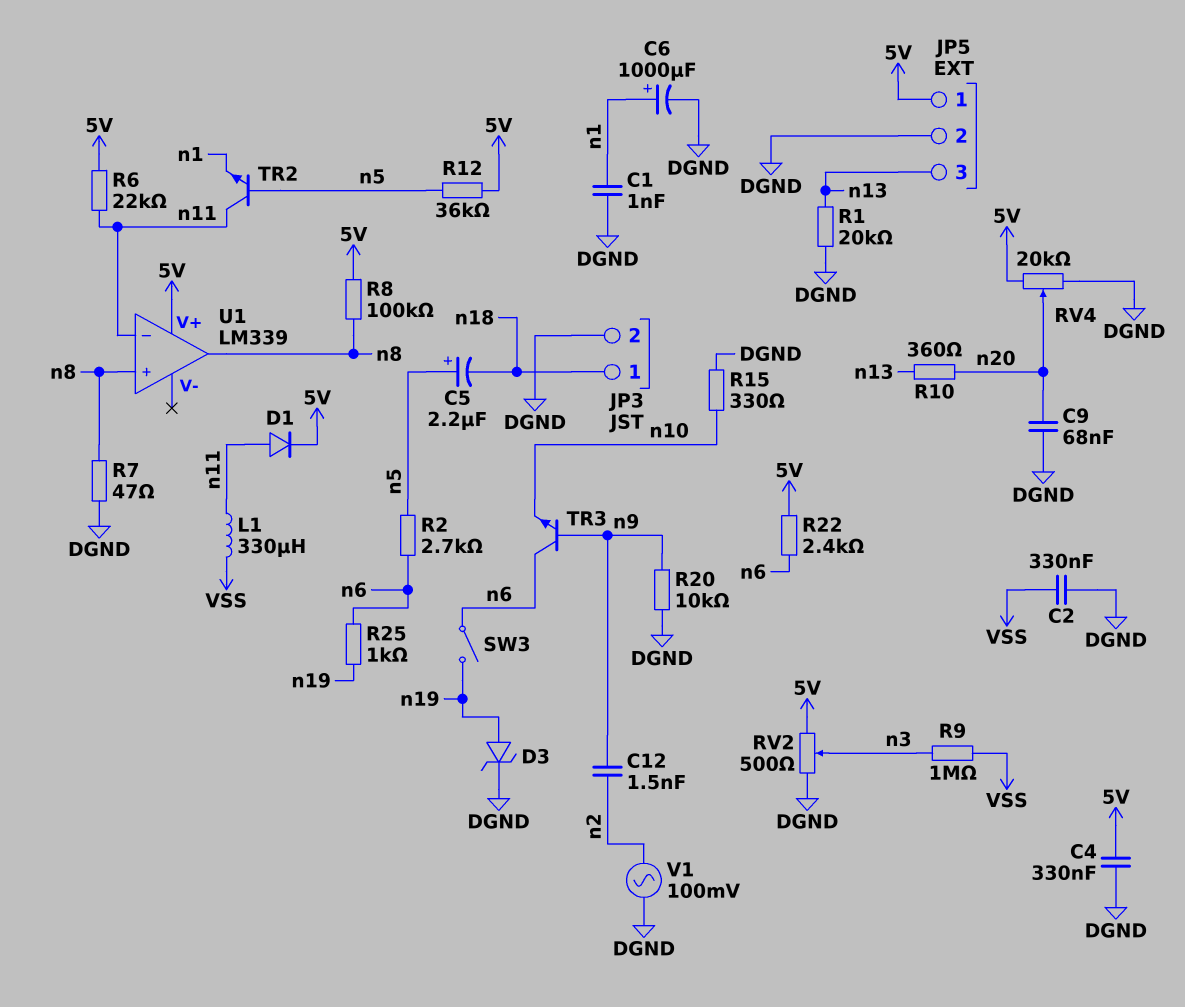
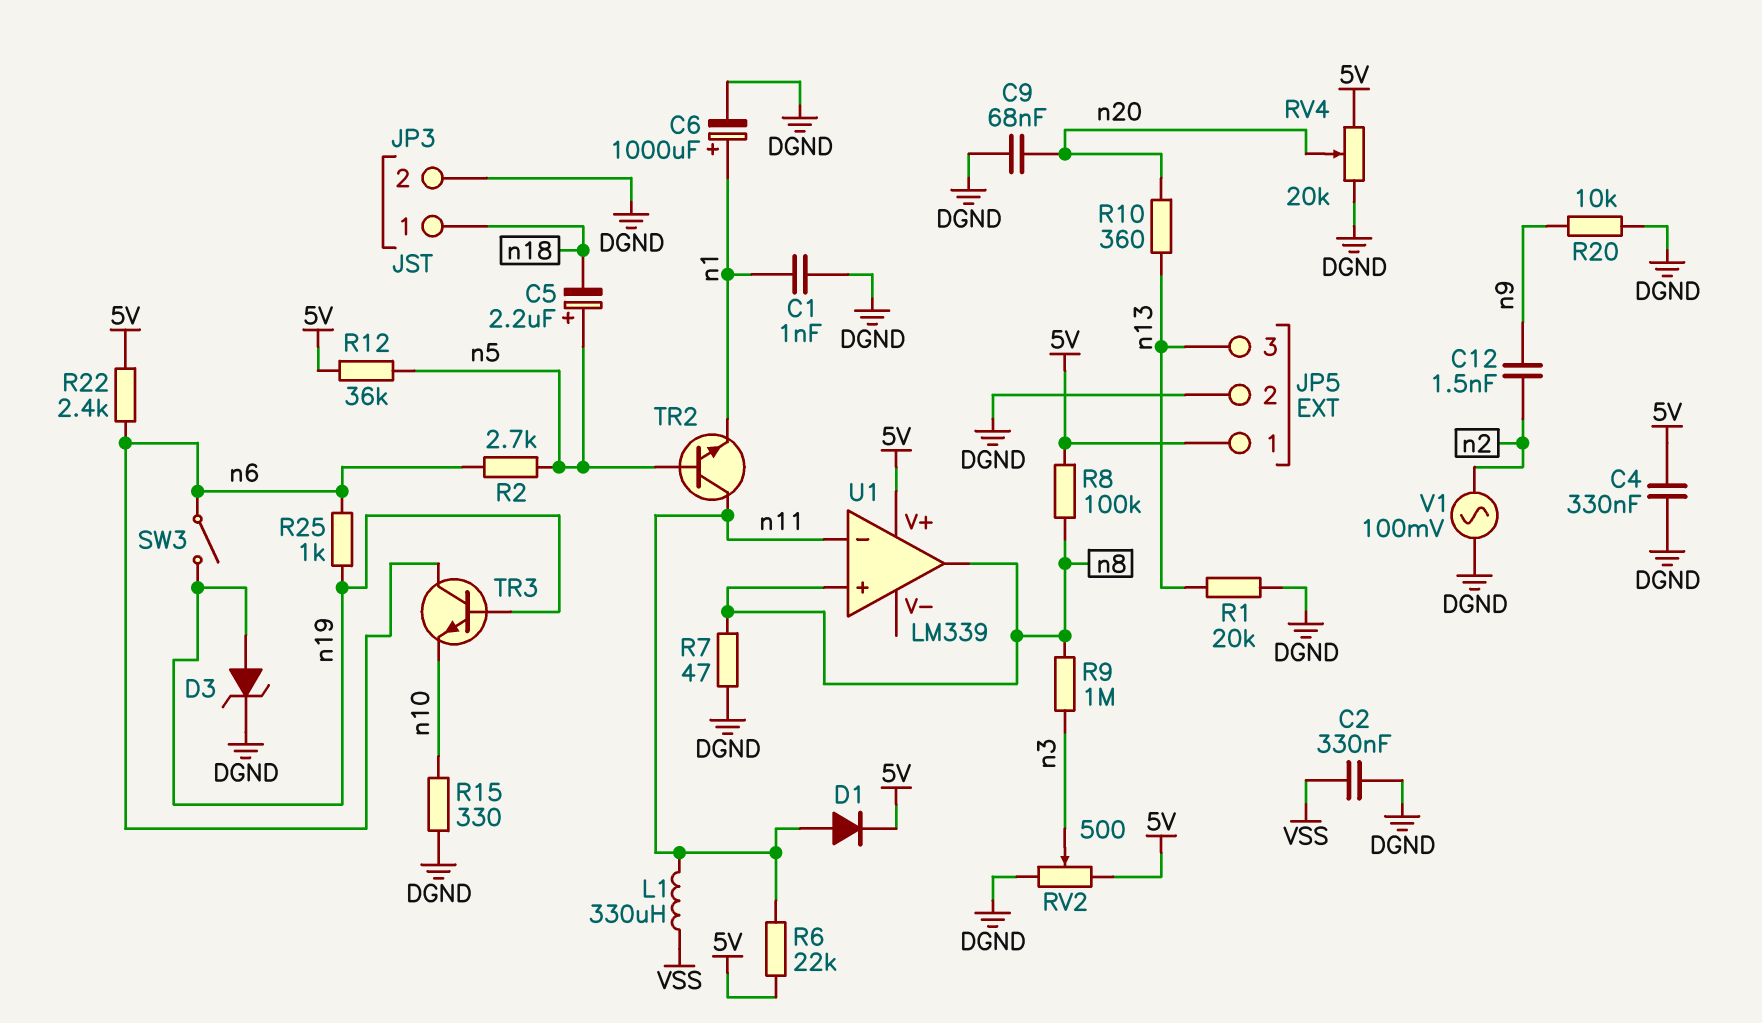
R9: 1M (VSS, n3) -> 1M (n3, n8)
TR3: NPN (B n9, C n6, E n10) -> NPN (B n19, C n6, E n10)

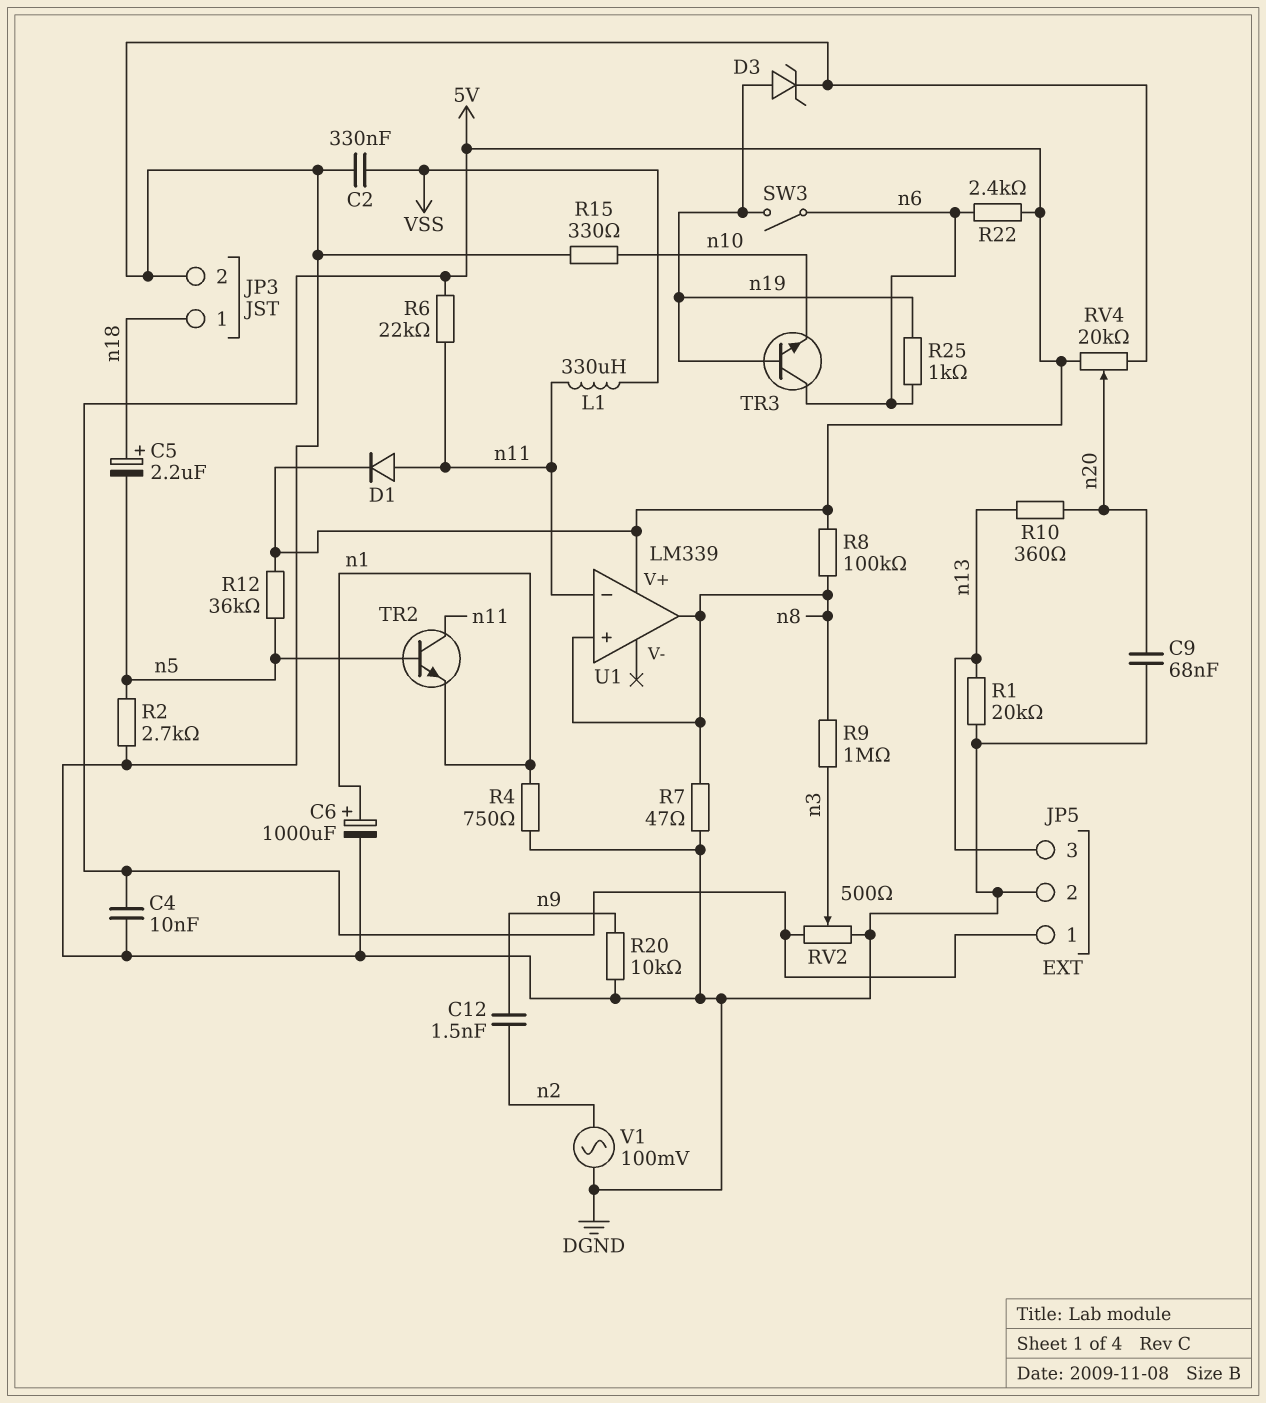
C1: 1nF (DGND, n1) -> none
C4: 330nF (5V, DGND) -> 10nF (5V, DGND)
C5: 2.2uF (plus n5, minus n18) -> 2.2uF (plus n18, minus n5)
R2: 2.7k (n5, n6) -> 2.7k (DGND, n5)
R4: none -> 750 (DGND, n1)

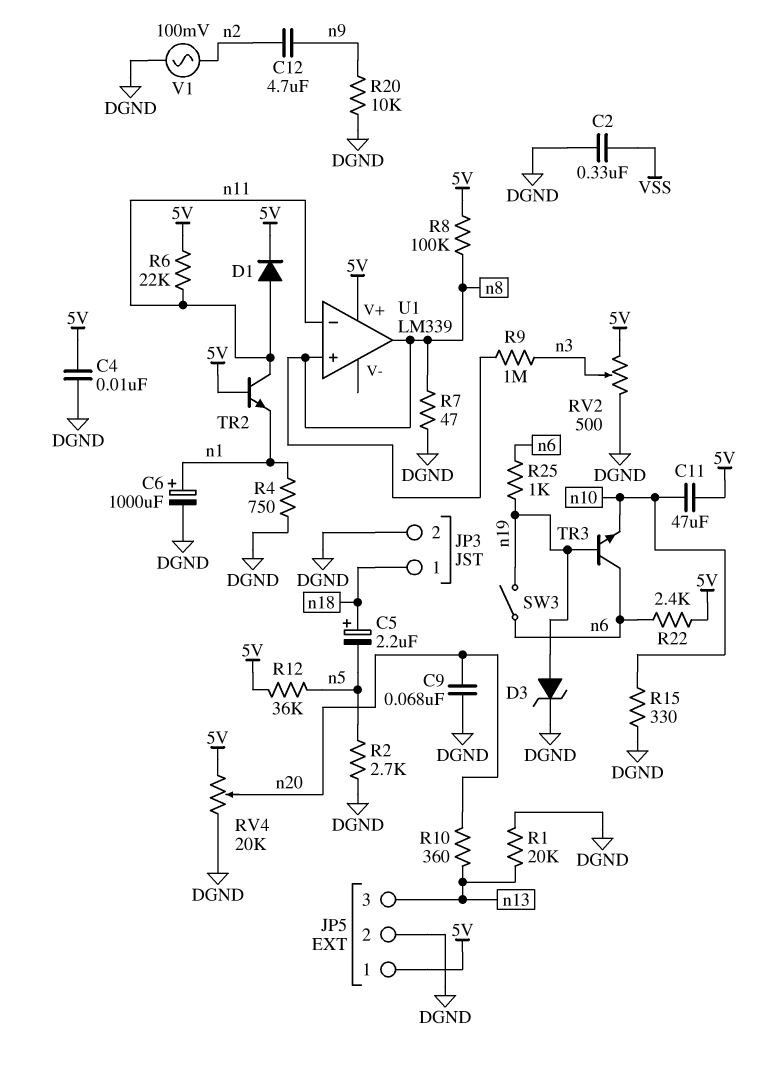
C11: none -> 47uF (5V, n10)
C12: 1.5nF (n2, n9) -> 4.7uF (n2, n9)
L1: 330uH (VSS, n11) -> none
TR2: NPN (B n5, C n11, E n1) -> NPN (B 5V, C n11, E n1)

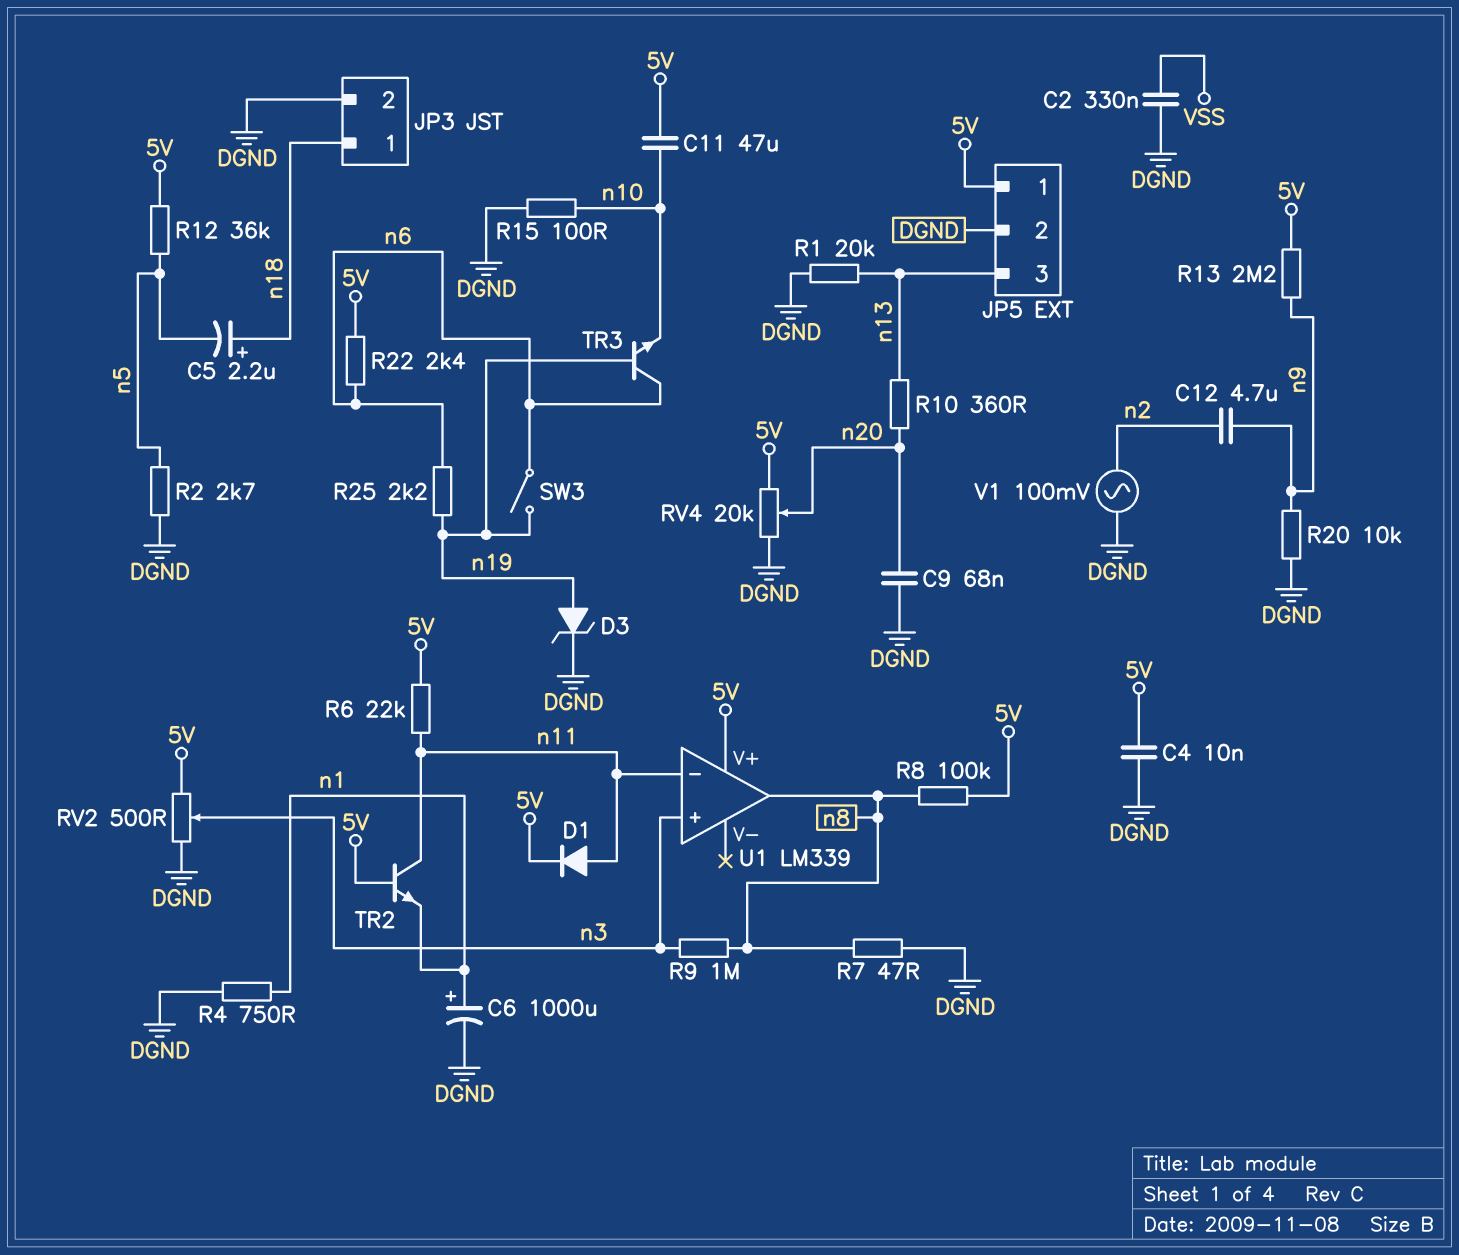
R13: none -> 2.2M (5V, n9)
R15: 330 (DGND, n10) -> 100 (DGND, n10)
R25: 1k (n6, n19) -> 2.2k (n6, n19)
U1 pin in+: n8 -> n3

